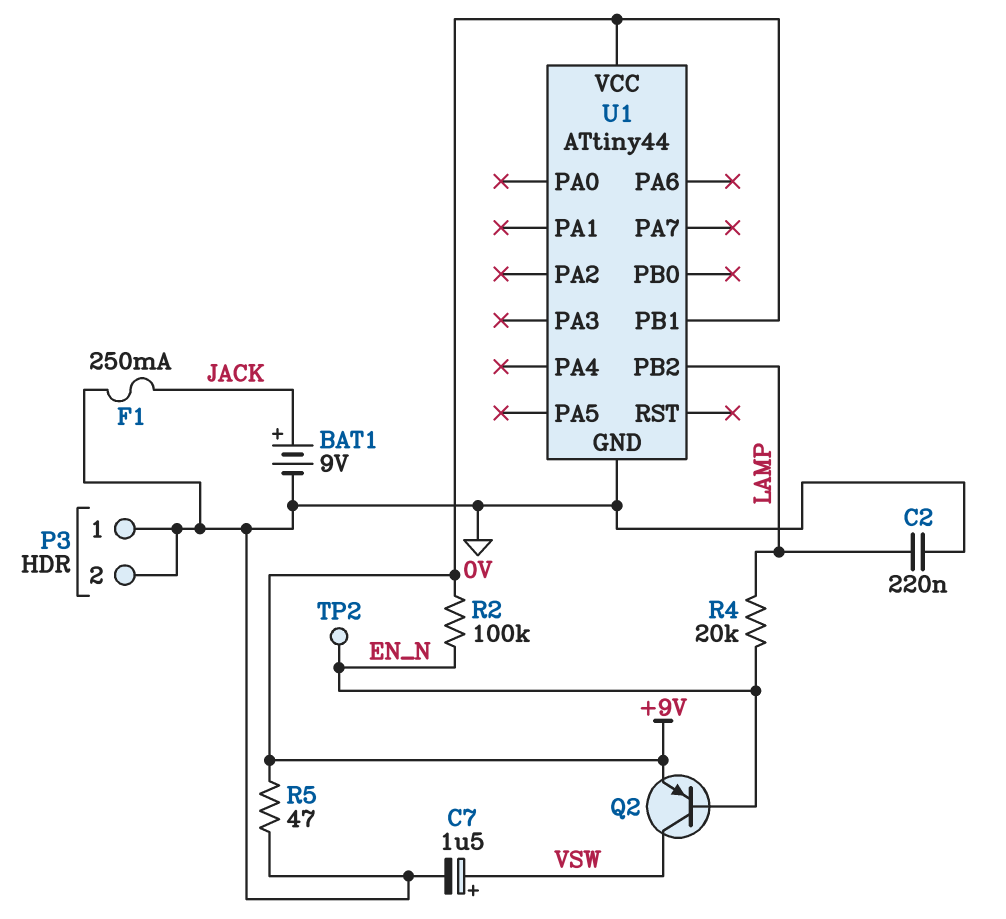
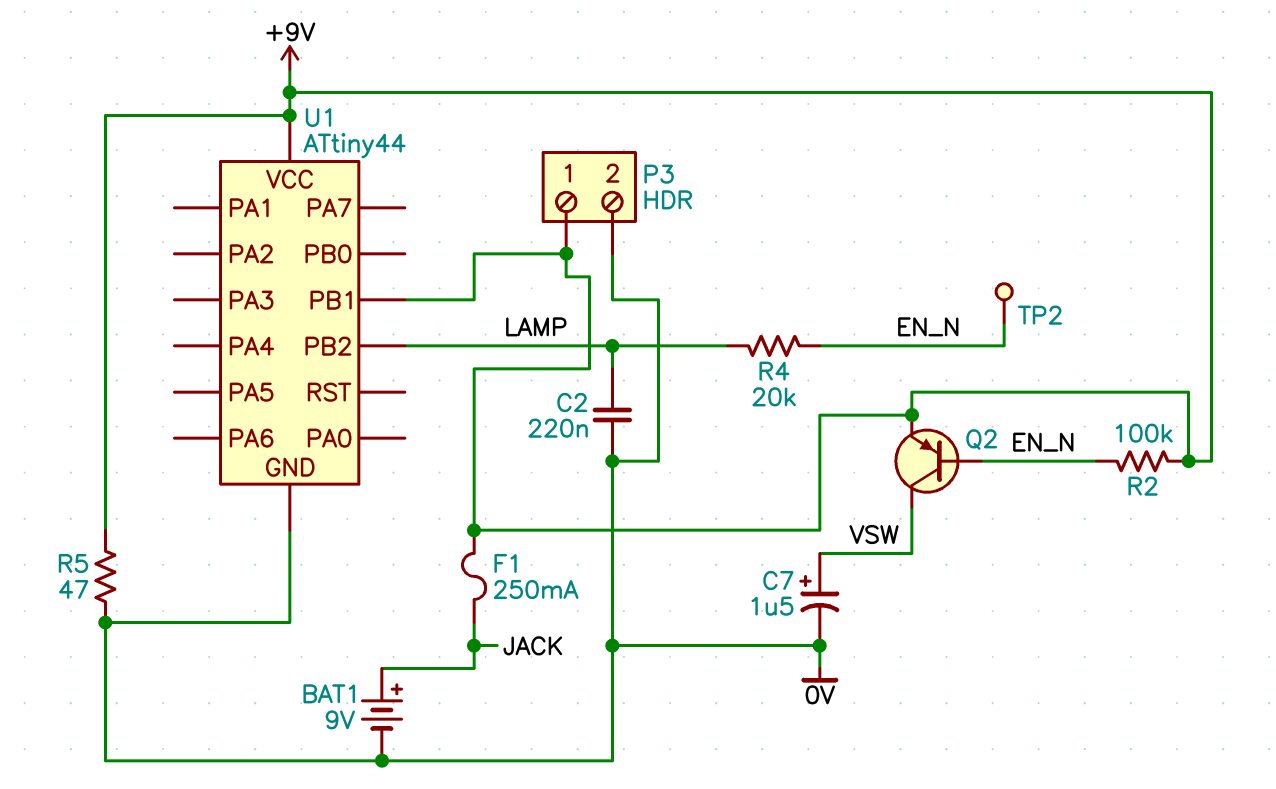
F1: 250mA (0V, JACK) -> 250mA (+9V, JACK)
P3 pin 1: 0V -> +9V

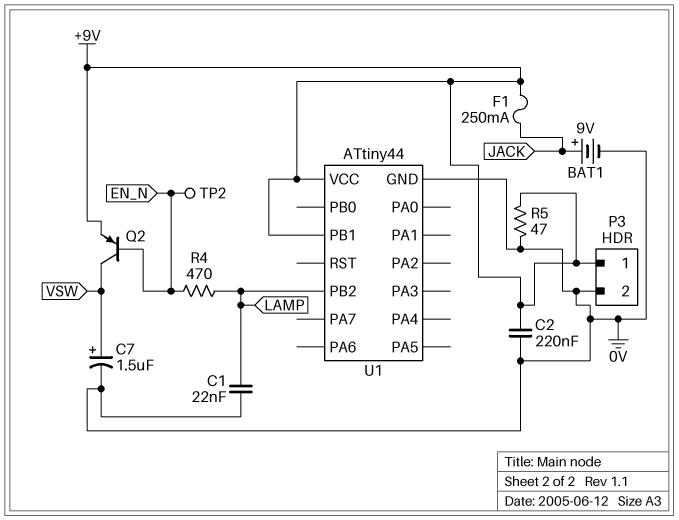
C1: none -> 22nF (0V, LAMP)
C2: 220nF (0V, LAMP) -> 220nF (+9V, 0V)
R2: 100k (+9V, EN_N) -> none
R4: 20k (EN_N, LAMP) -> 470 (EN_N, LAMP)

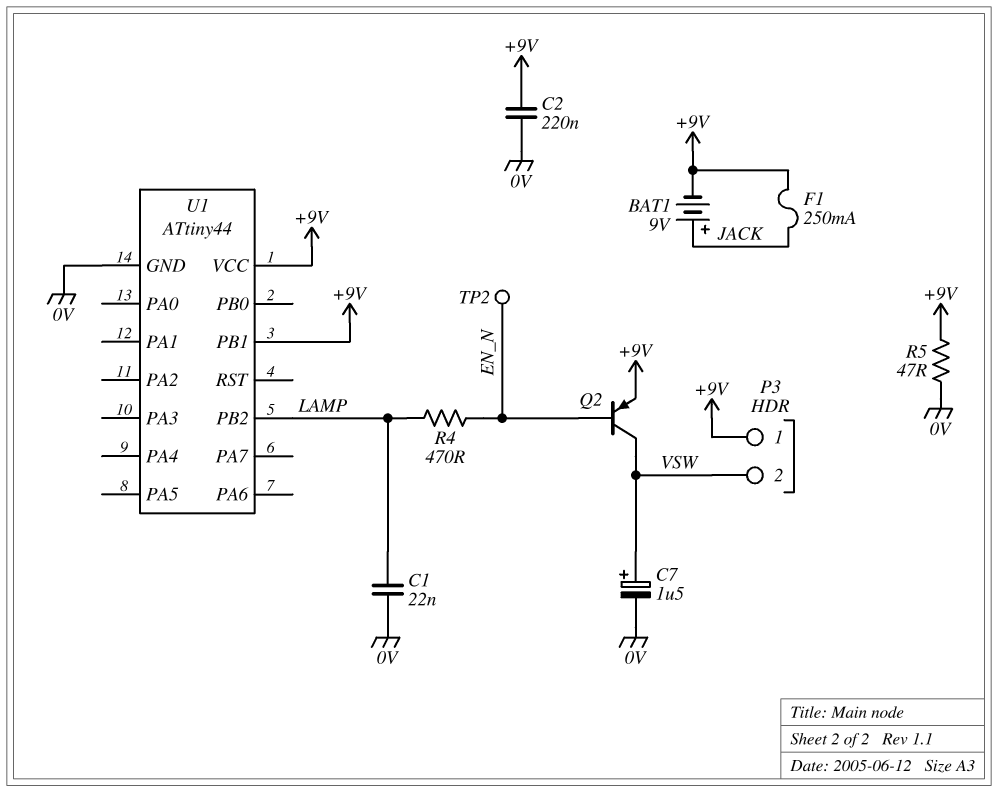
BAT1: 9V (plus JACK, minus 0V) -> 9V (plus JACK, minus +9V)
P3 pin 2: 0V -> VSW

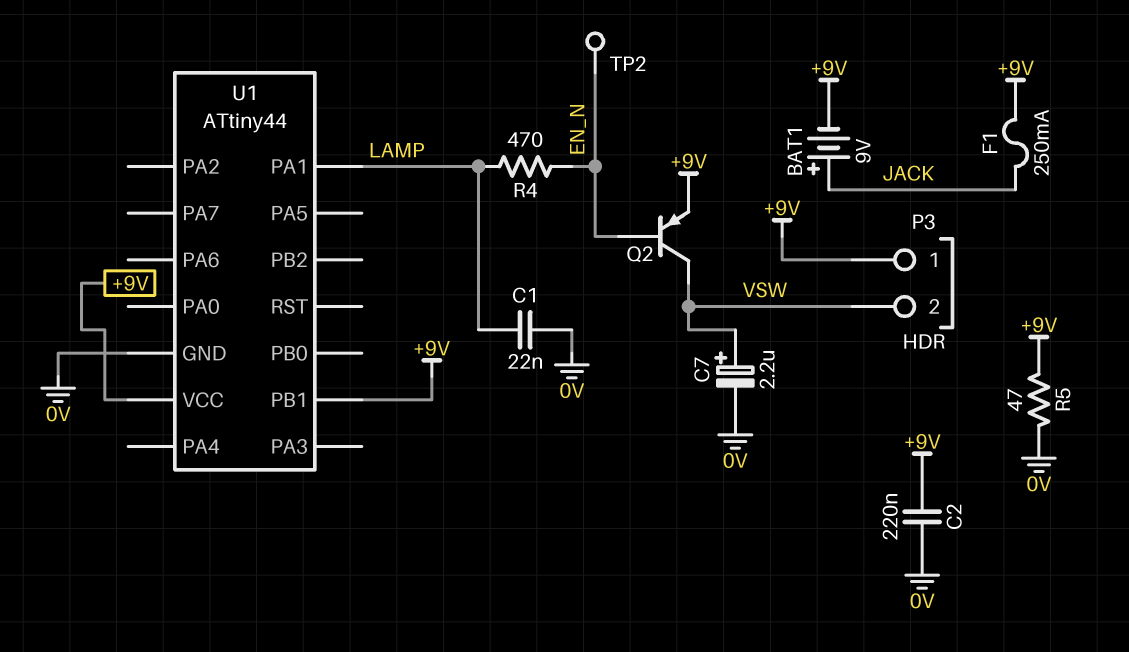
C7: 1.5uF (plus VSW, minus 0V) -> 2.2uF (plus VSW, minus 0V)
U1 pin PA1: none -> LAMP
U1 pin PB2: LAMP -> none

